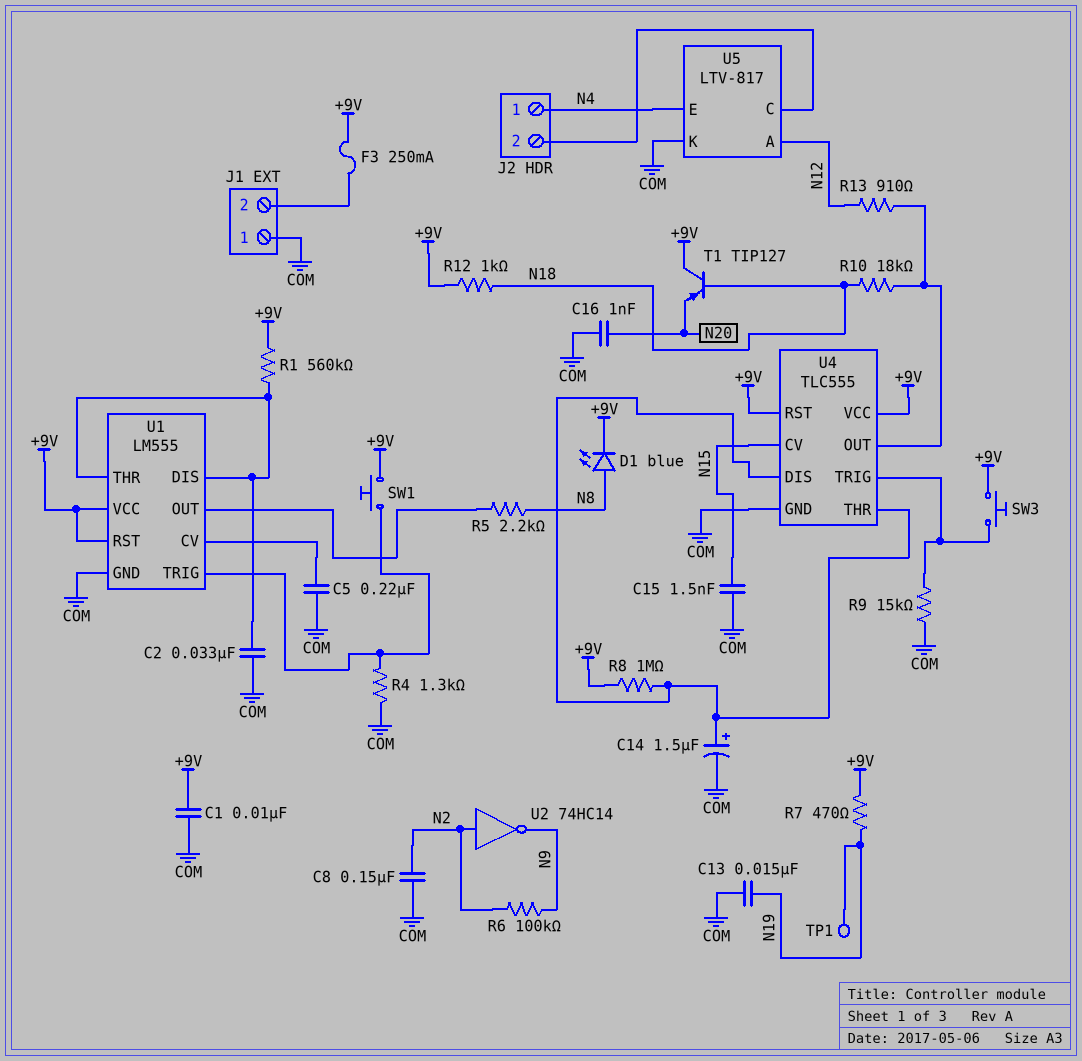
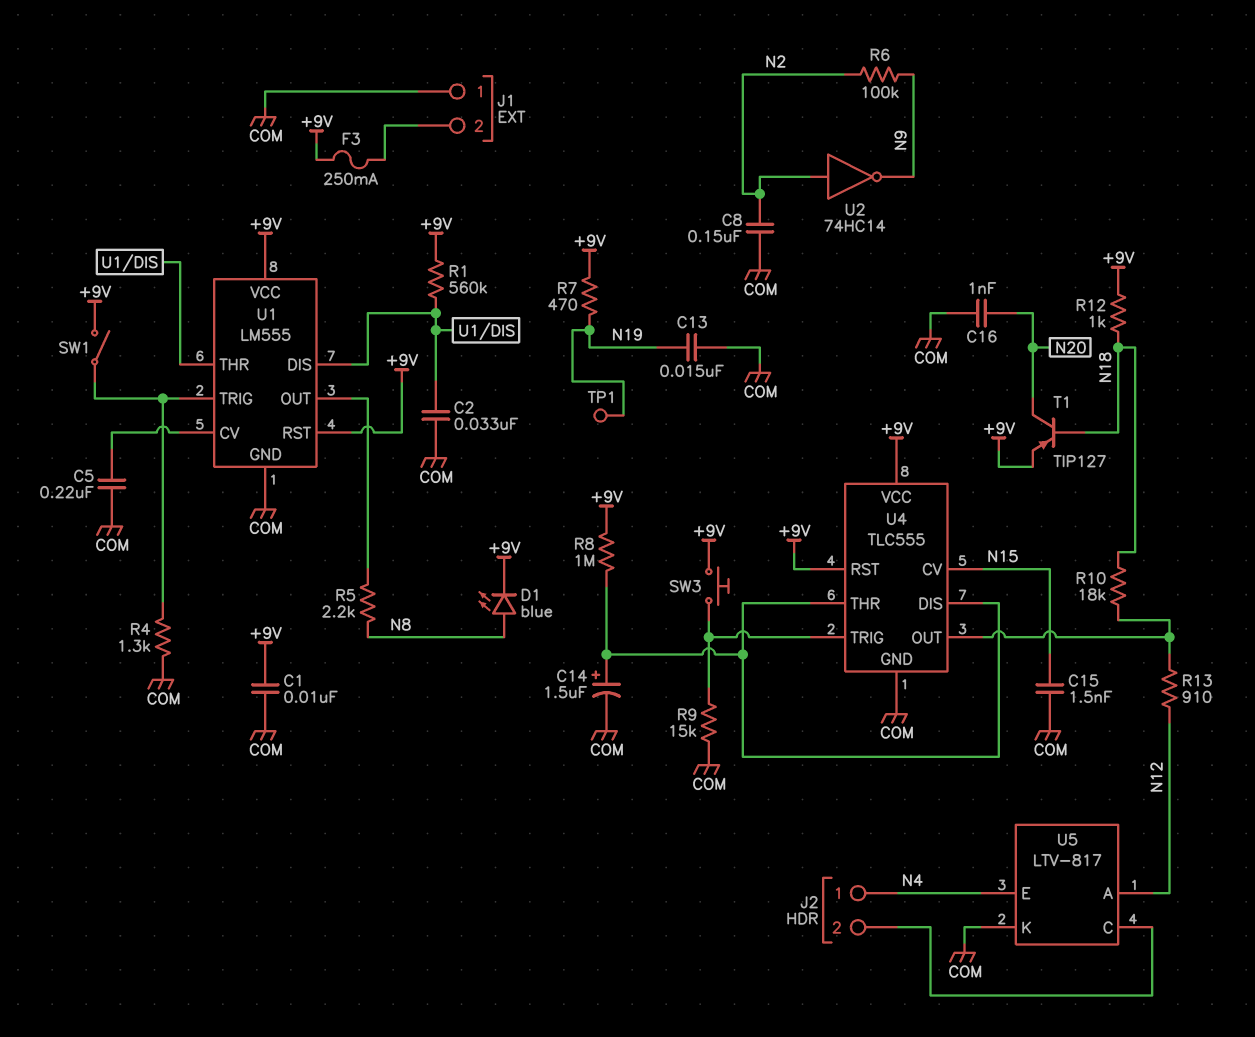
SW1: button (+9V, U1/TRIG) -> switch (+9V, U1/TRIG)
T1: PNP TIP127 (B N18, C +9V, E N20) -> PNP TIP127 (B N18, C N20, E +9V)

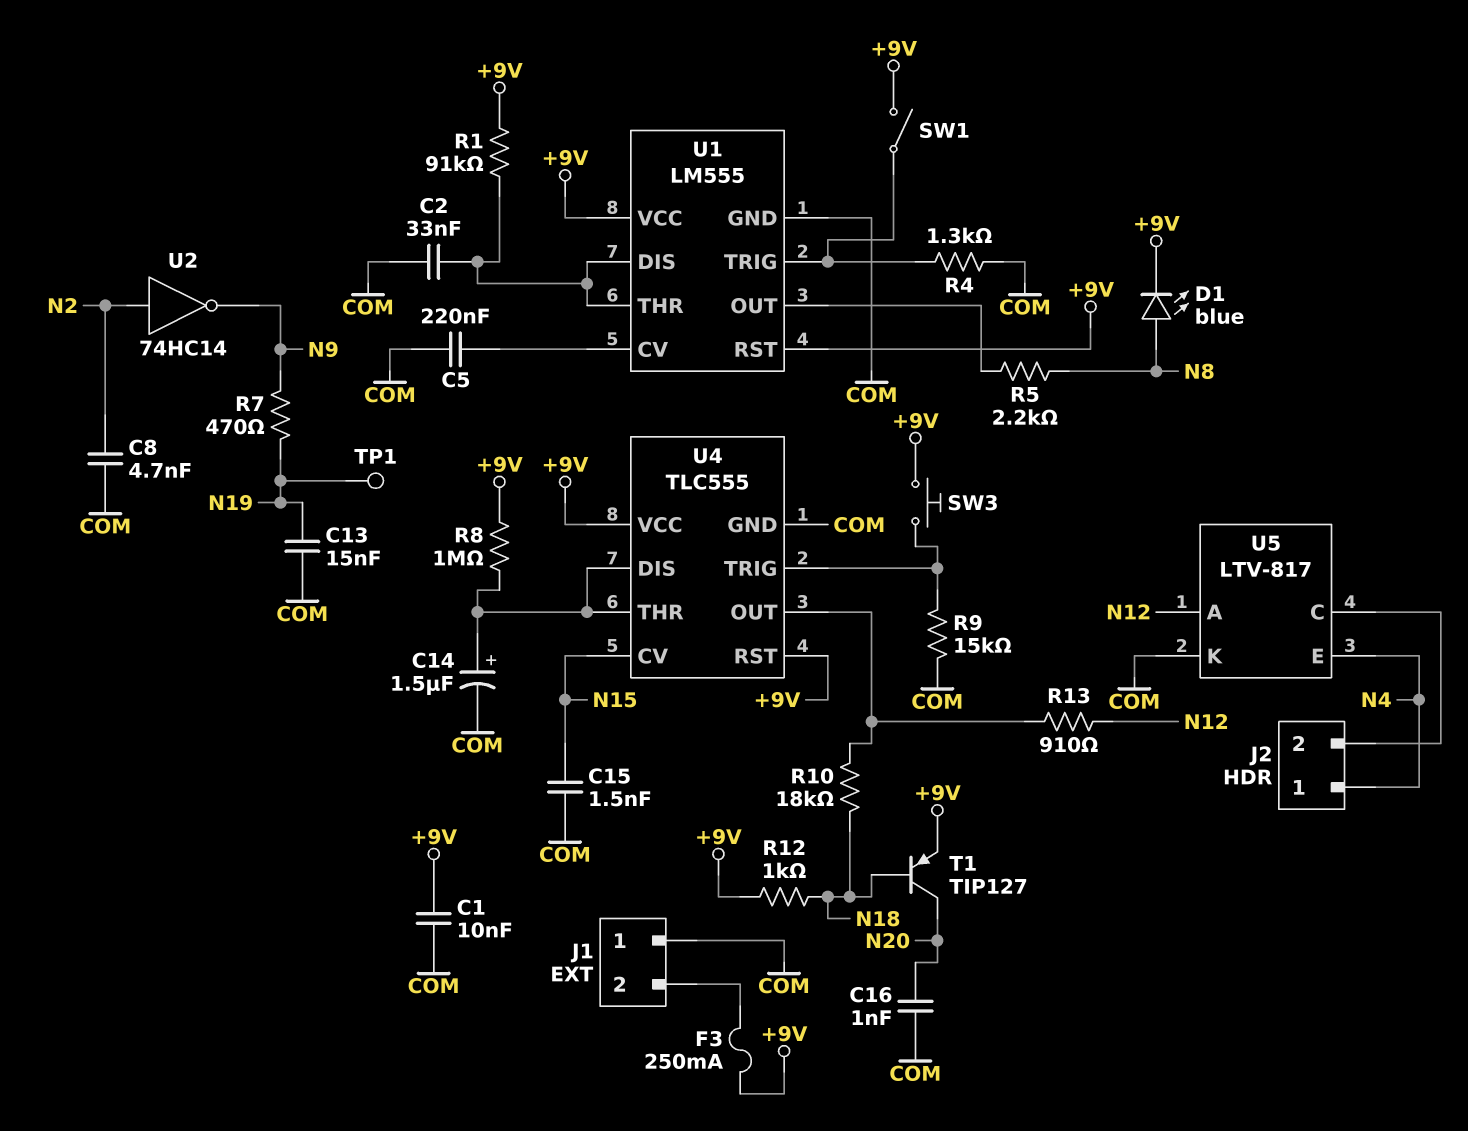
C8: 150nF (COM, N2) -> 4.7nF (COM, N2)
R1: 560k (+9V, U1/DIS) -> 91k (+9V, U1/DIS)
R6: 100k (N2, N9) -> none
R7: 470 (+9V, N19) -> 470 (N9, N19)

